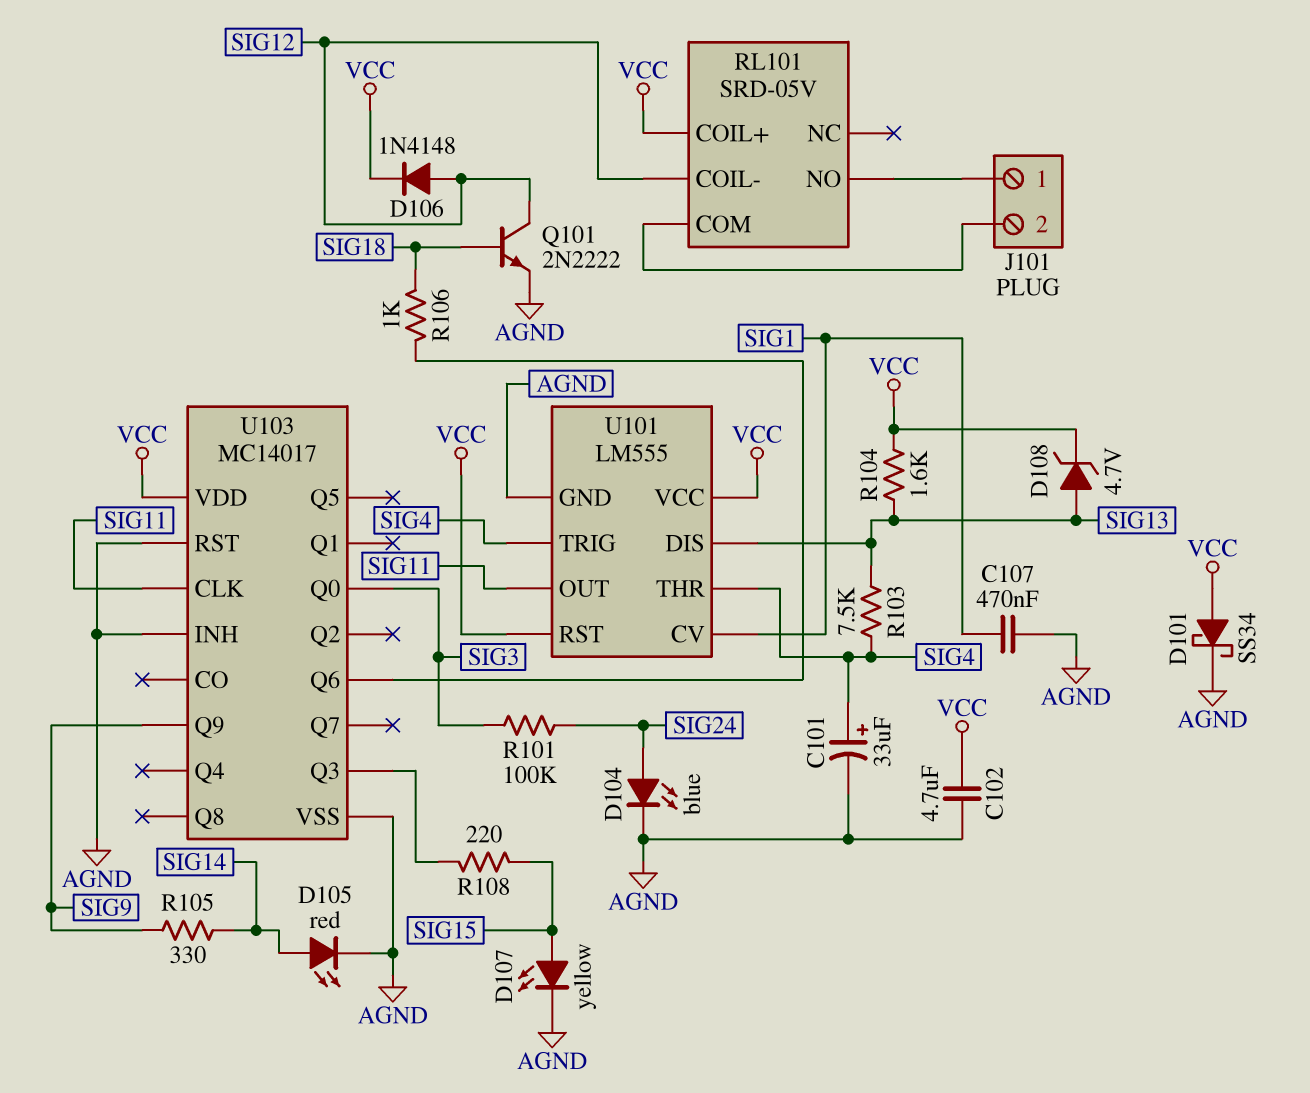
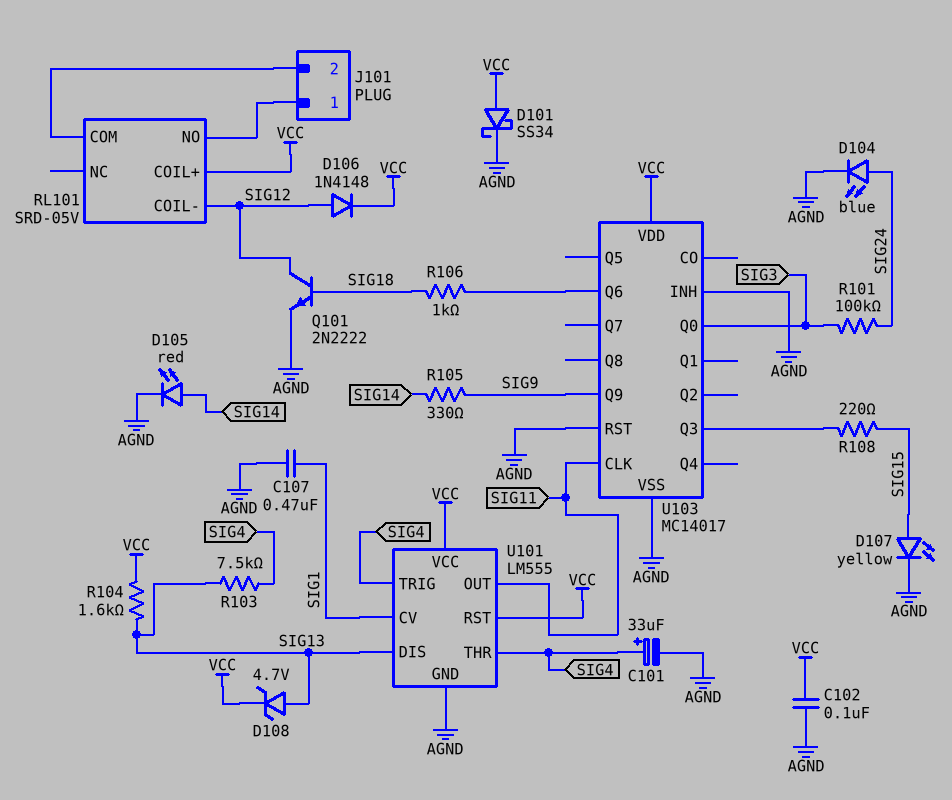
C102: 4.7uF (AGND, VCC) -> 100nF (AGND, VCC)

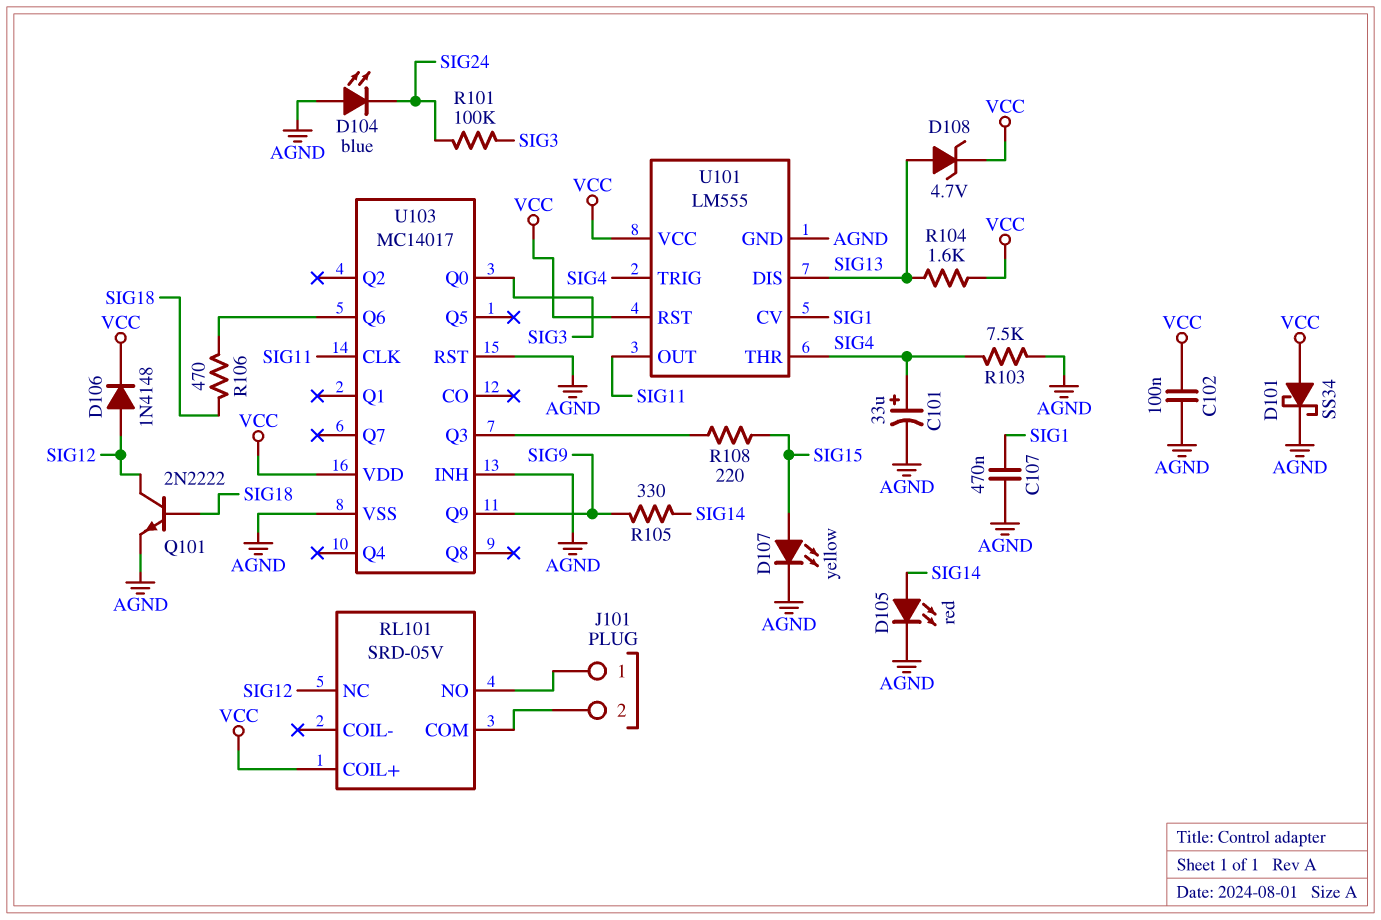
D104: LED blue (A SIG24, K AGND) -> LED blue (A AGND, K SIG24)
R103: 7.5k (SIG4, SIG13) -> 7.5k (AGND, SIG4)
R106: 1k (SIG18, U103/Q6) -> 470 (SIG18, U103/Q6)
RL101 pin COIL-: SIG12 -> none
RL101 pin NC: none -> SIG12

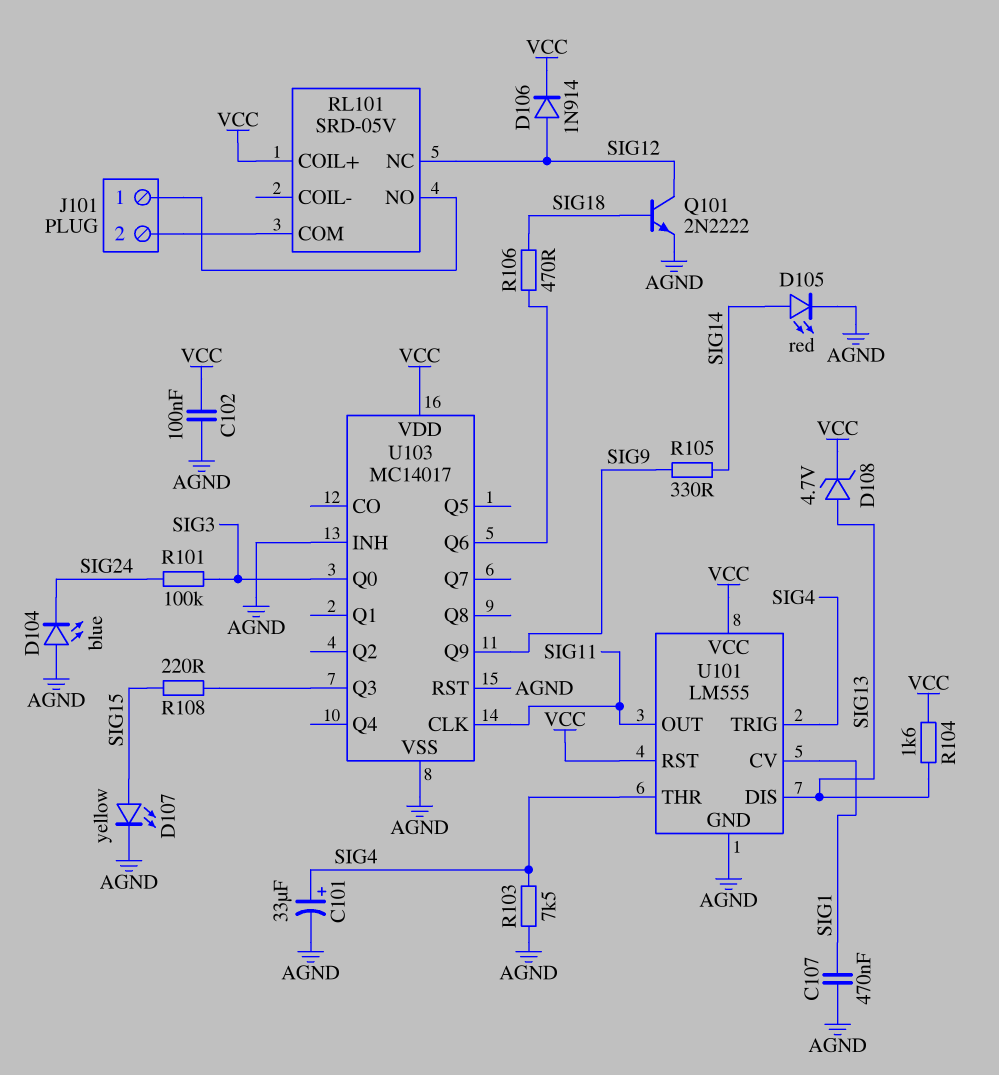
D101: schottky SS34 (A VCC, K AGND) -> none
D106: diode 1N4148 (A SIG12, K VCC) -> diode 1N914 (A SIG12, K VCC)

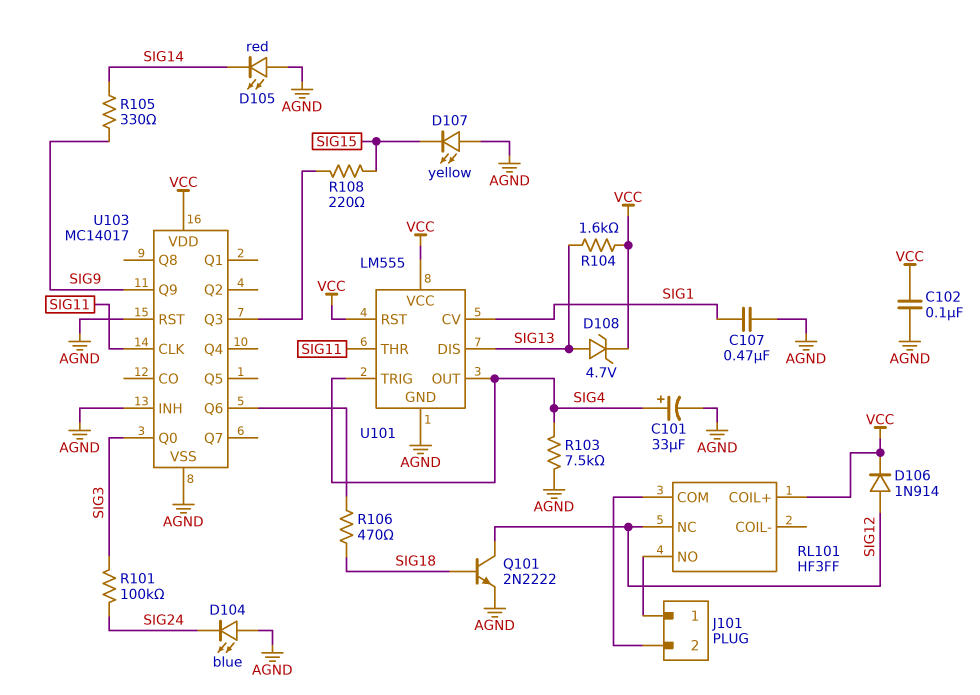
D105: LED red (A SIG14, K AGND) -> LED red (A AGND, K SIG14)
D107: LED yellow (A SIG15, K AGND) -> LED yellow (A AGND, K SIG15)
RL101: SRD-05V -> HF3FF
U101 pin OUT: SIG11 -> SIG4
U101 pin THR: SIG4 -> SIG11

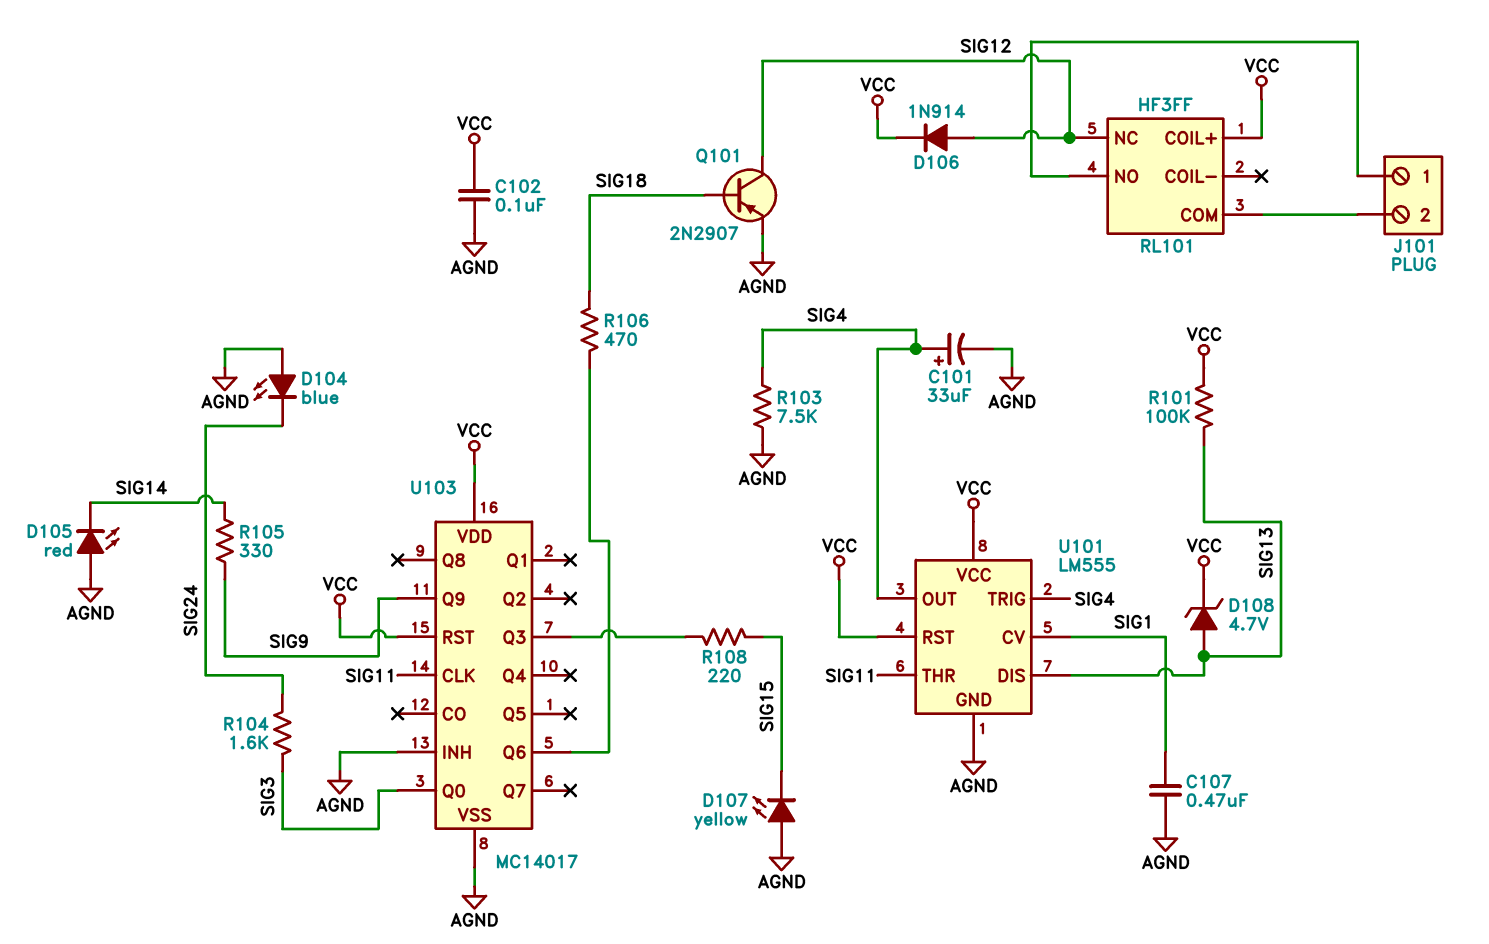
Q101: NPN 2N2222 (B SIG18, C SIG12, E AGND) -> PNP 2N2907 (B SIG18, C SIG12, E AGND)
R101: 100k (SIG3, SIG24) -> 100k (SIG13, VCC)
R104: 1.6k (SIG13, VCC) -> 1.6k (SIG3, SIG24)
U103 pin RST: AGND -> VCC

